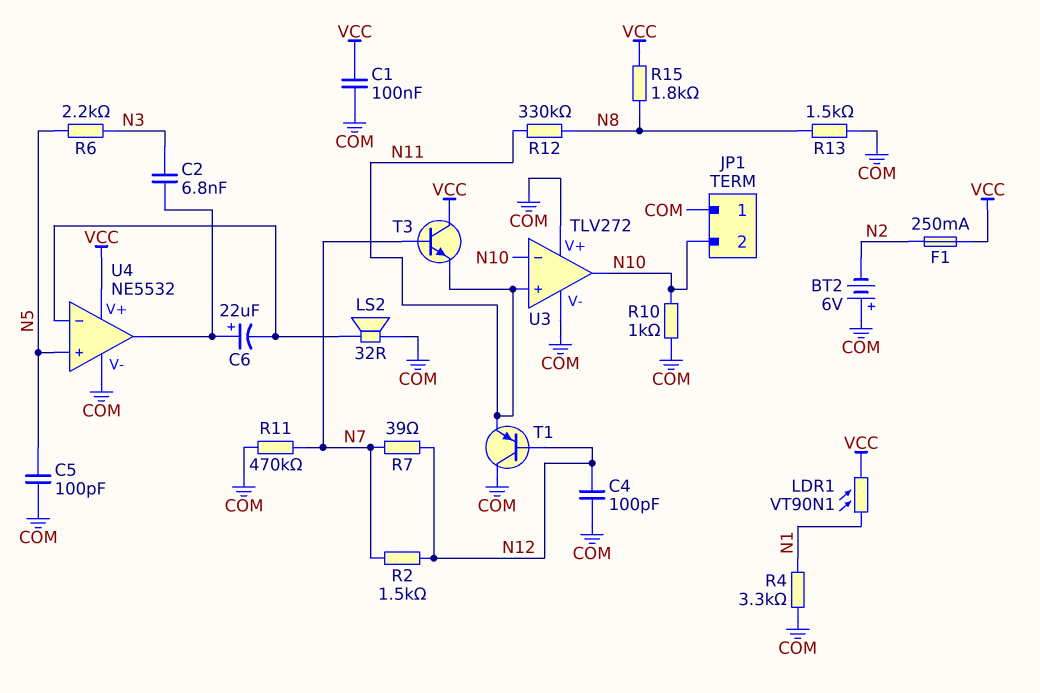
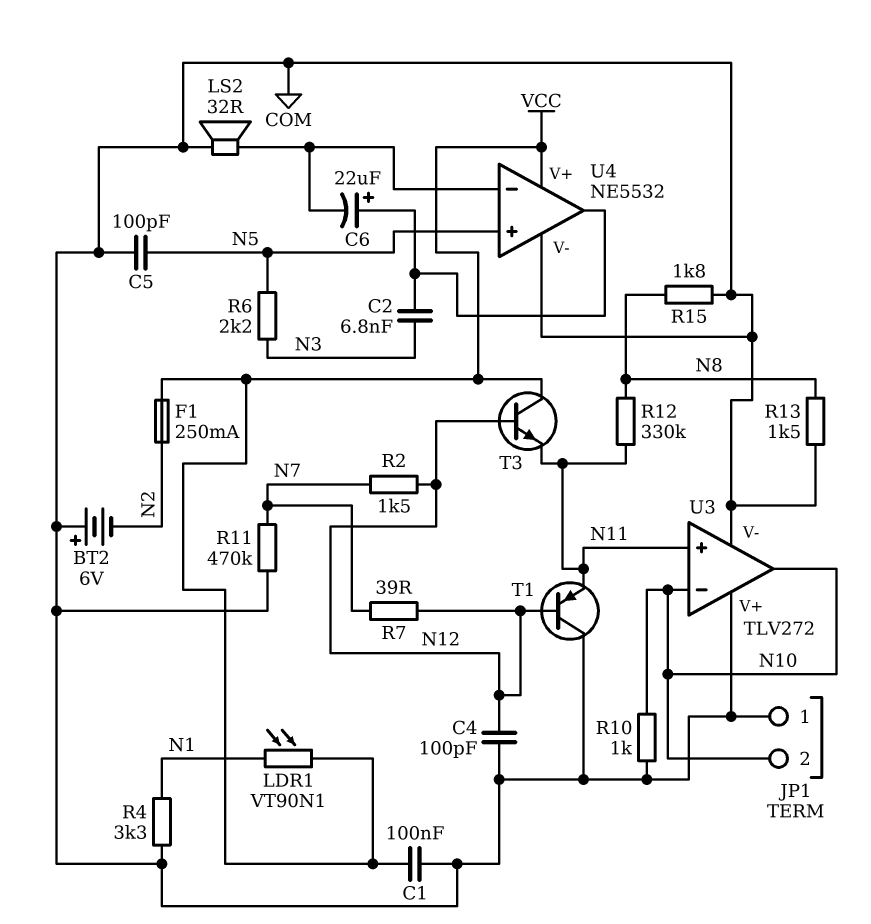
R15: 1.8k (N8, VCC) -> 1.8k (COM, N8)
T3: NPN (B N7, C VCC, E N11) -> NPN (B N12, C VCC, E N11)

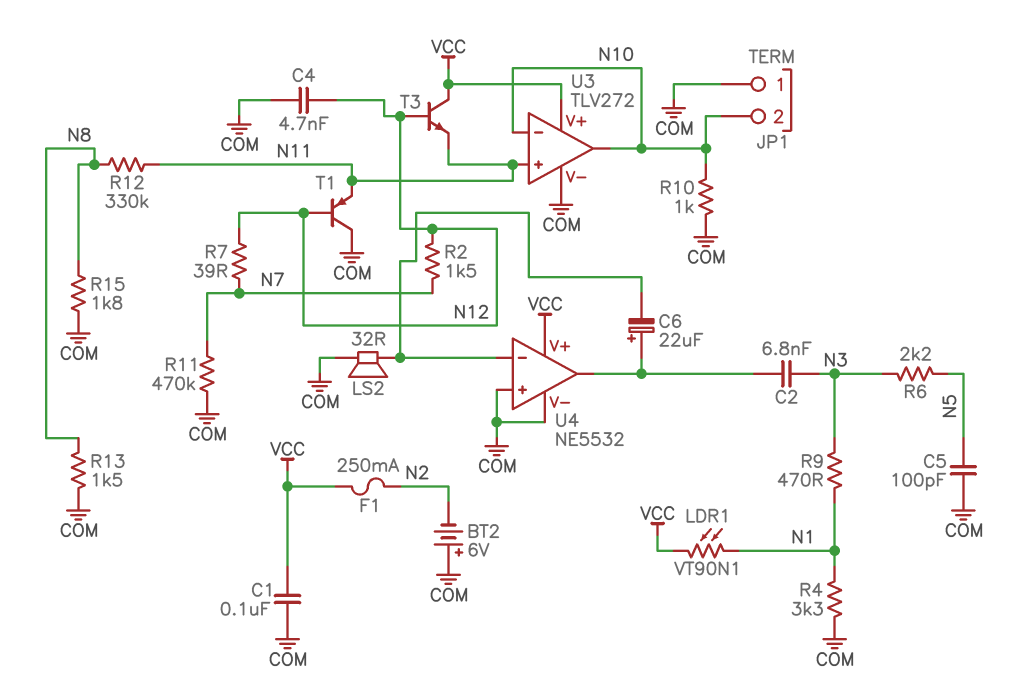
C4: 100pF (COM, N12) -> 4.7nF (COM, N12)
R9: none -> 470 (N1, N3)
U3 pin V+: COM -> VCC
U4 pin in+: N5 -> COM

